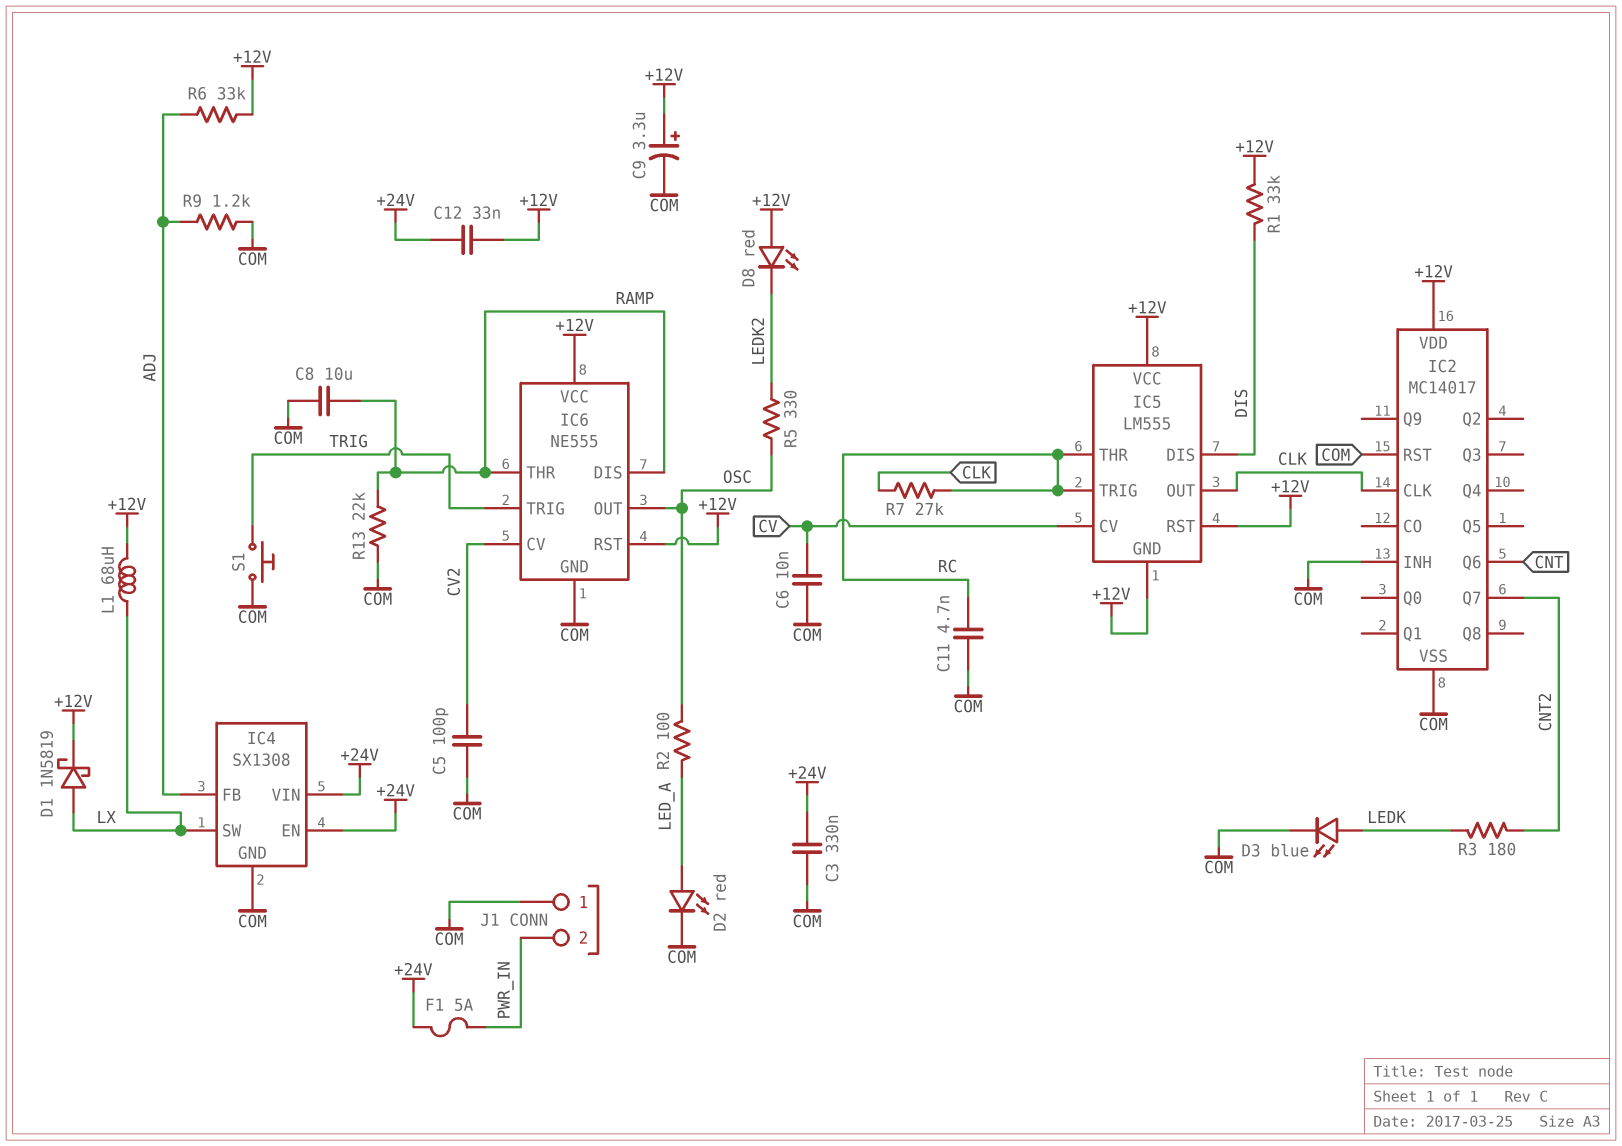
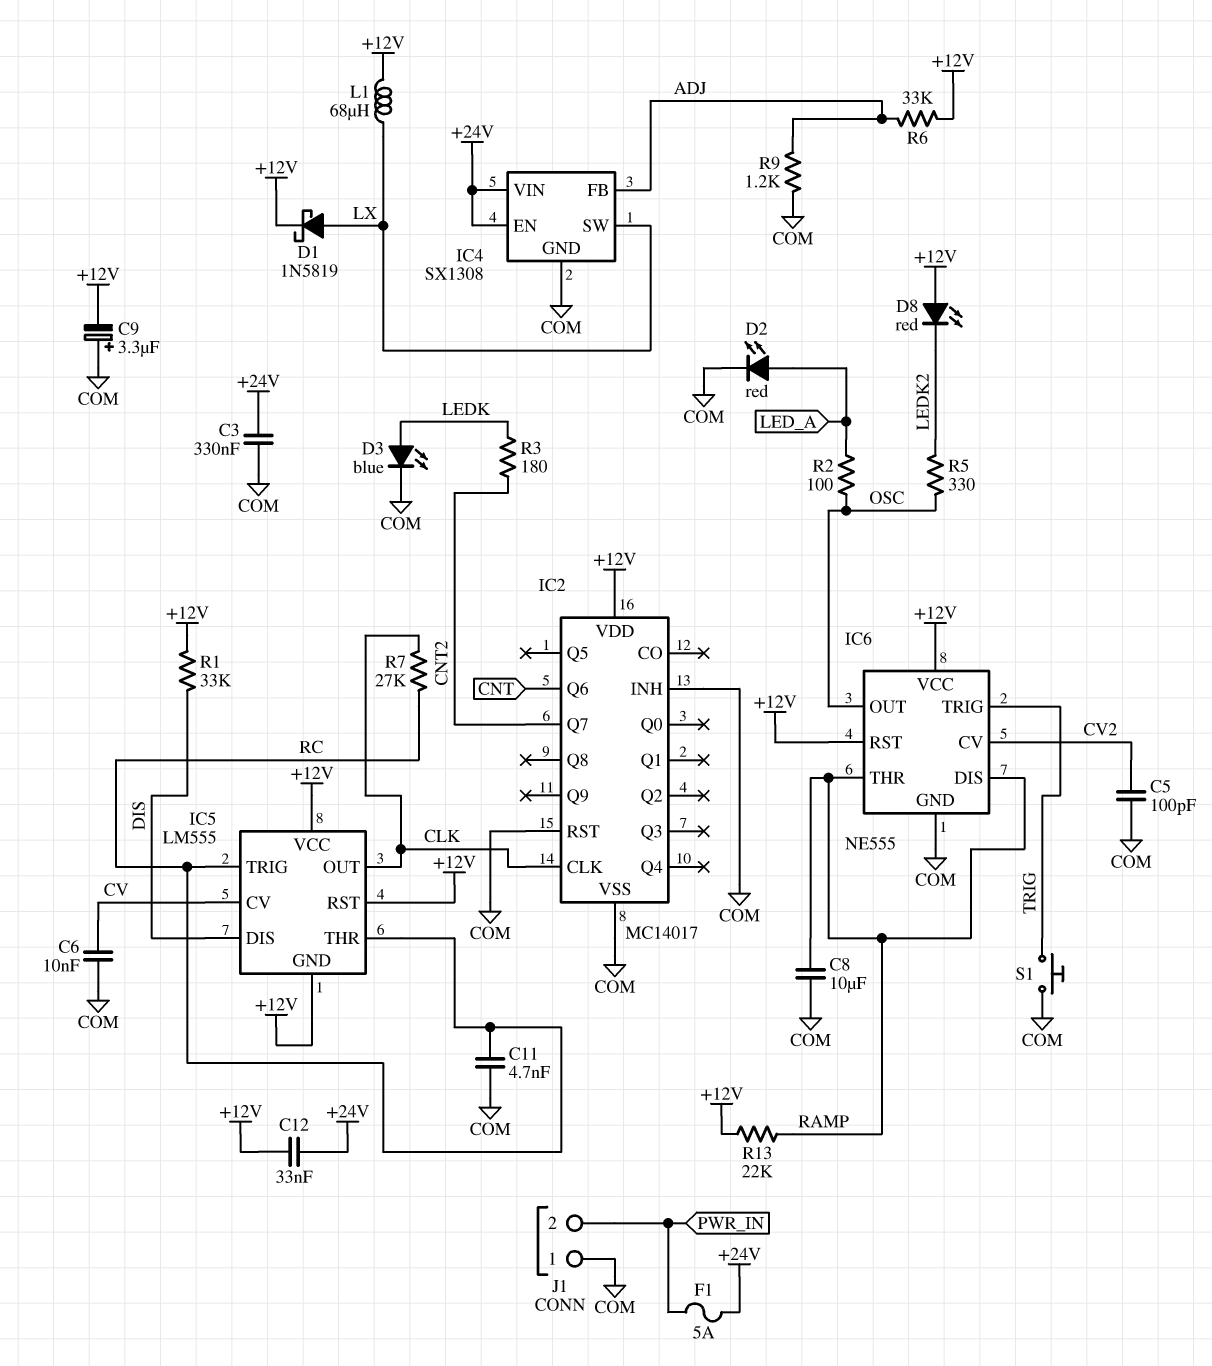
C9: 3.3uF (plus +12V, minus COM) -> 3.3uF (plus COM, minus +12V)
R13: 22k (COM, RAMP) -> 22k (+12V, RAMP)

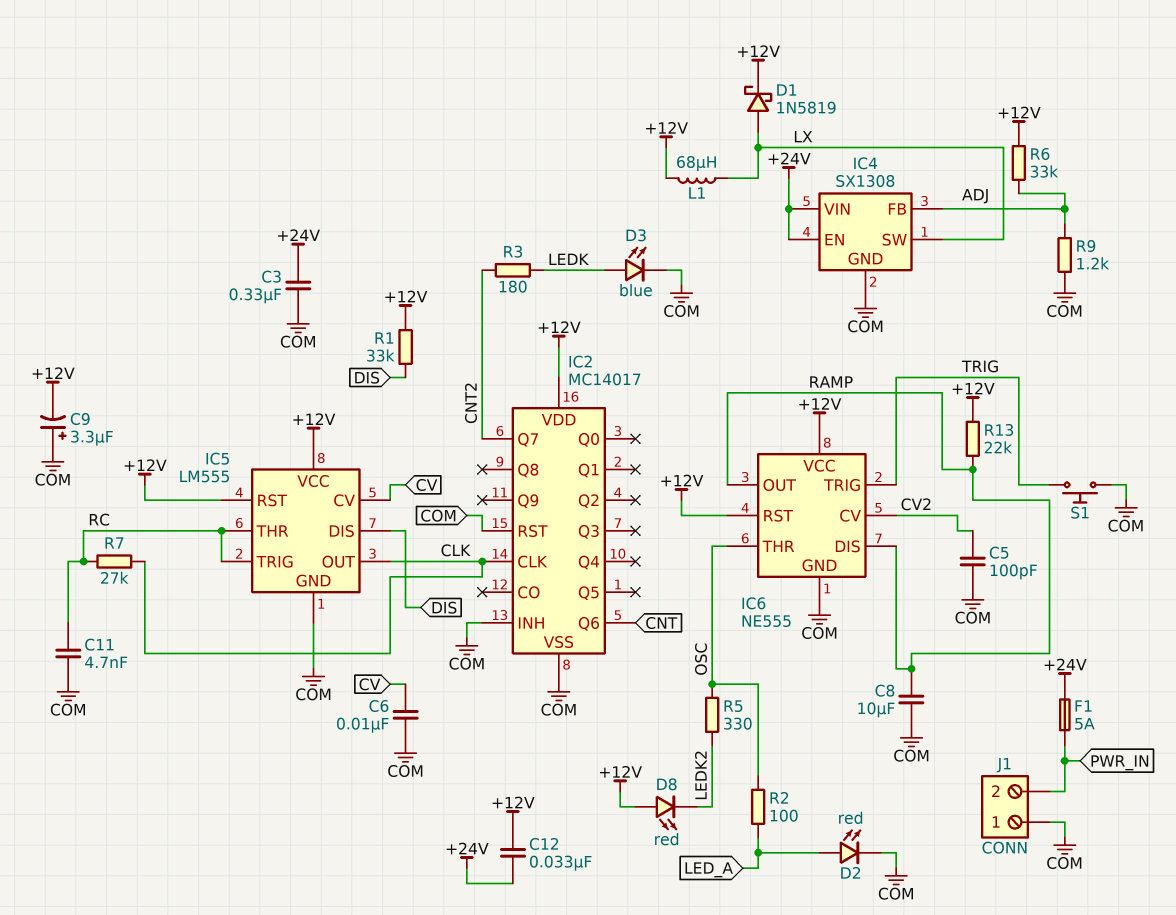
IC5 pin GND: +12V -> COM
IC6 pin OUT: OSC -> RAMP
IC6 pin THR: RAMP -> OSC

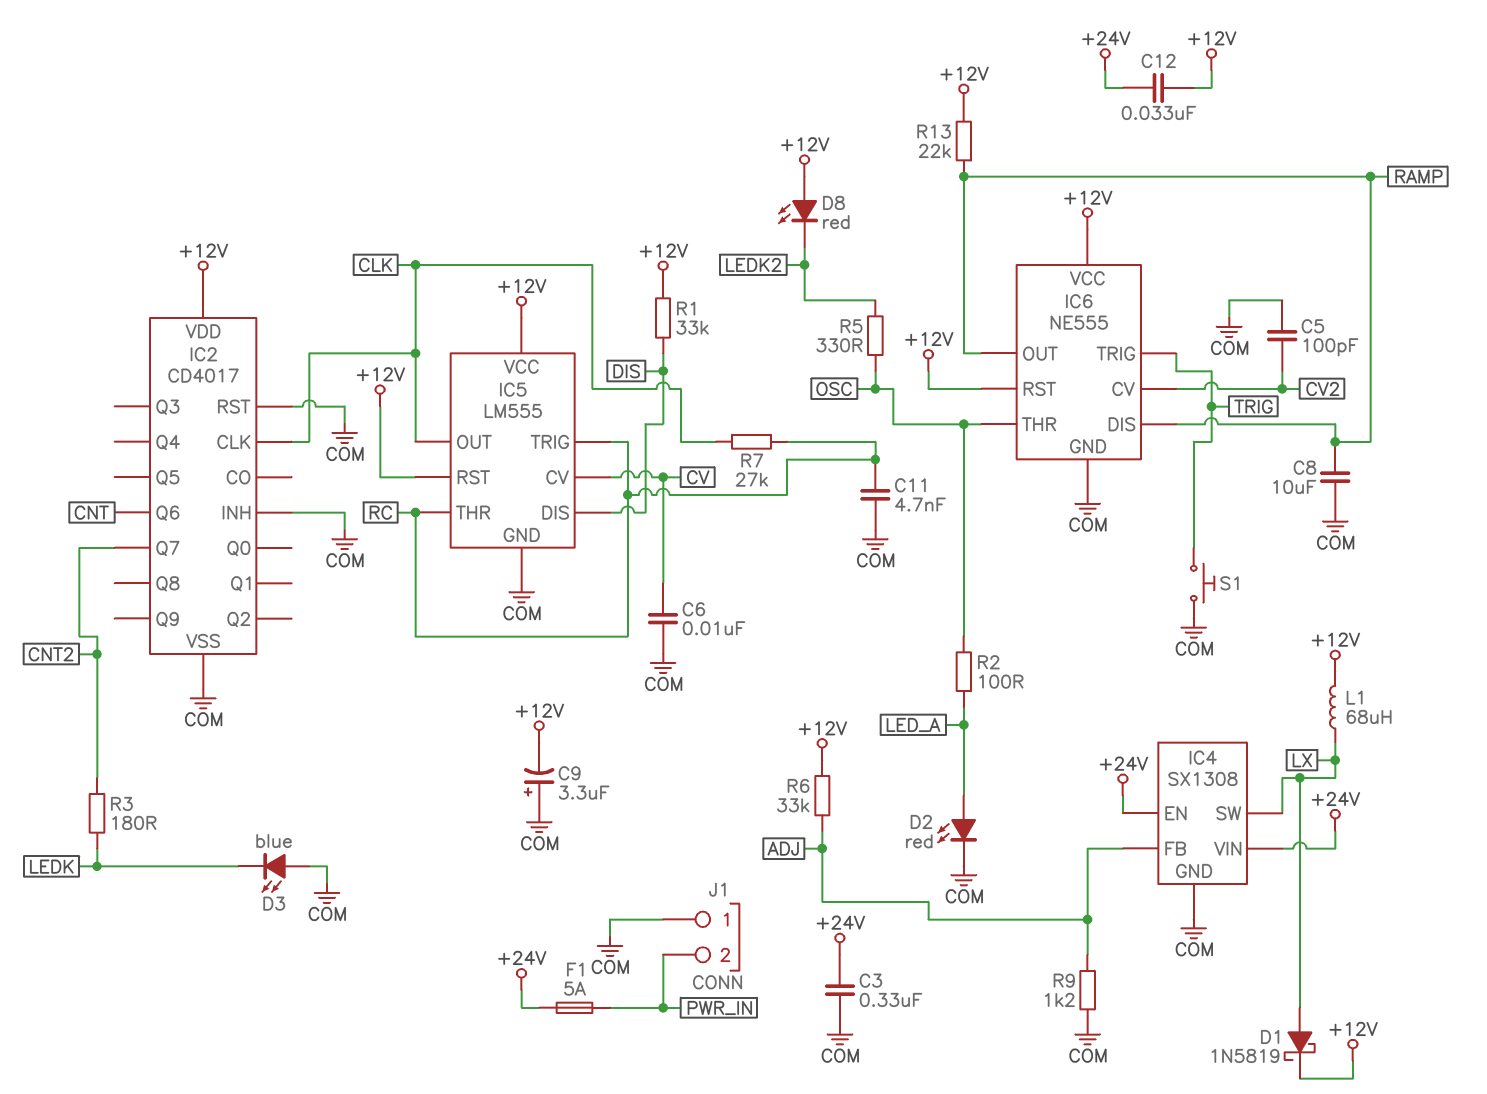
D3: LED blue (A LEDK, K COM) -> LED blue (A COM, K LEDK)
IC2: MC14017 -> CD4017

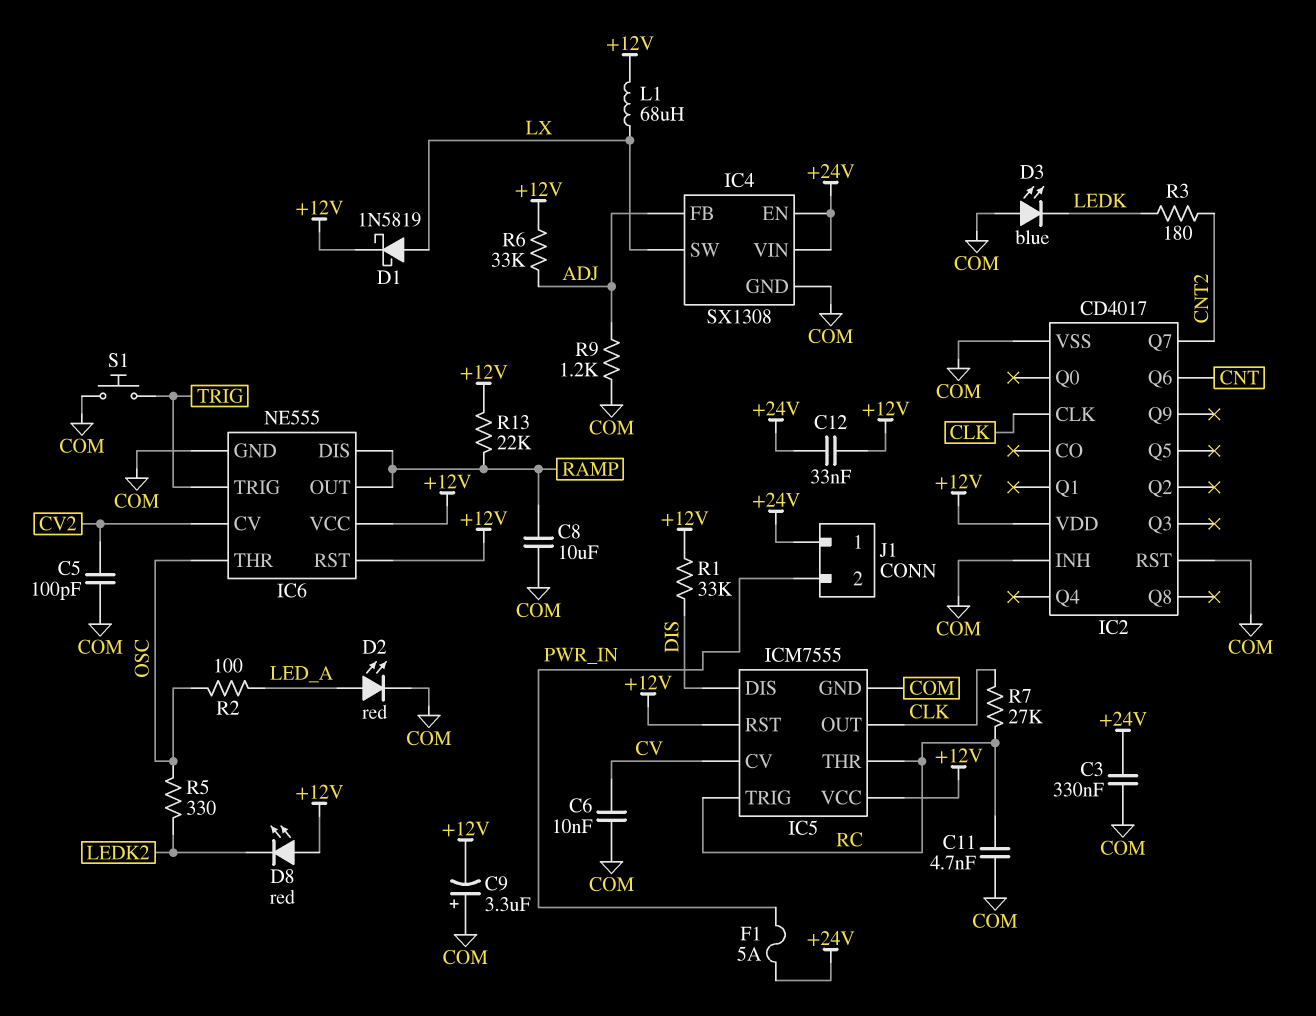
IC5: LM555 -> ICM7555
J1 pin 1: COM -> +24V

